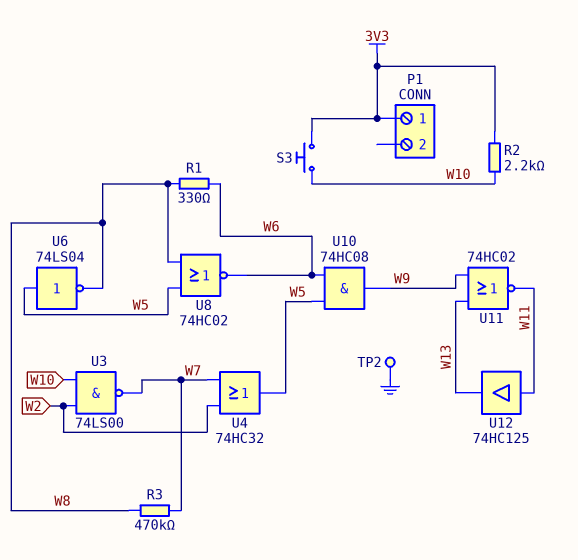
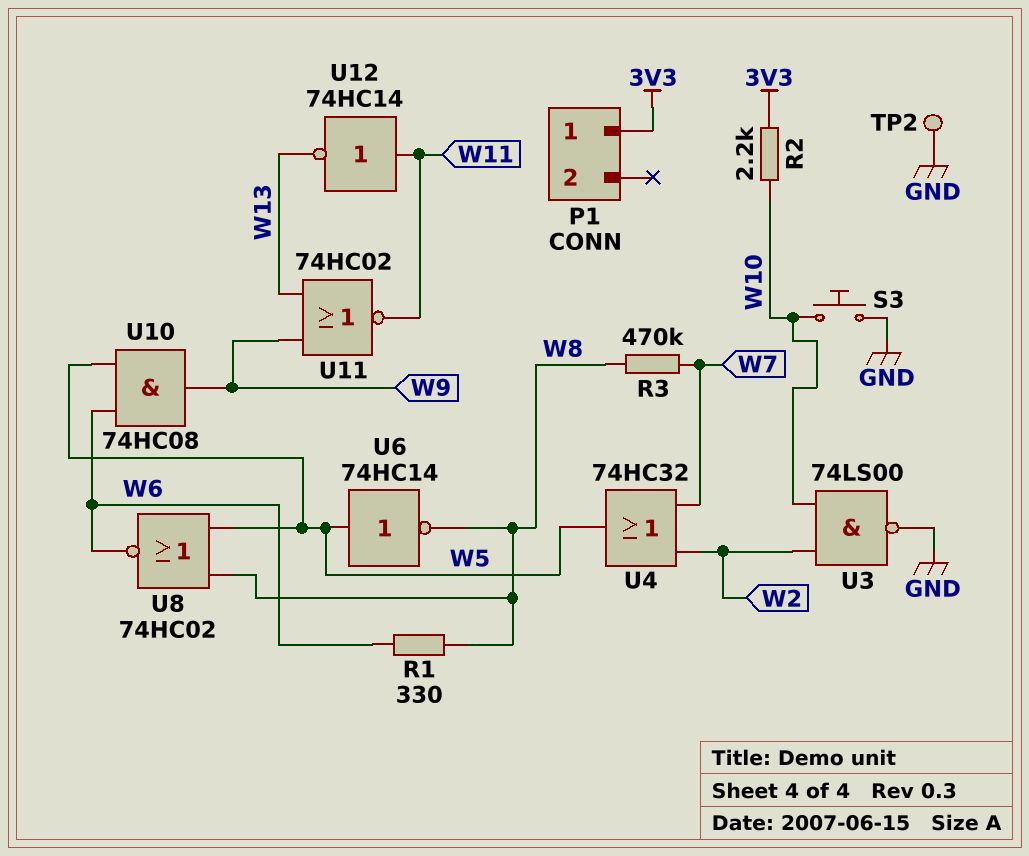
S3: button (3V3, W10) -> button (GND, W10)
U3: NAND 74LS00 (in W2, in W10, out W7) -> NAND 74LS00 (in W2, in W10, out GND)
U6: NOT 74LS04 (in W5, out W8) -> NOT 74HC14 (in W5, out W8)
U12: buffer 74HC125 (in W11, out W13) -> NOT 74HC14 (in W11, out W13)

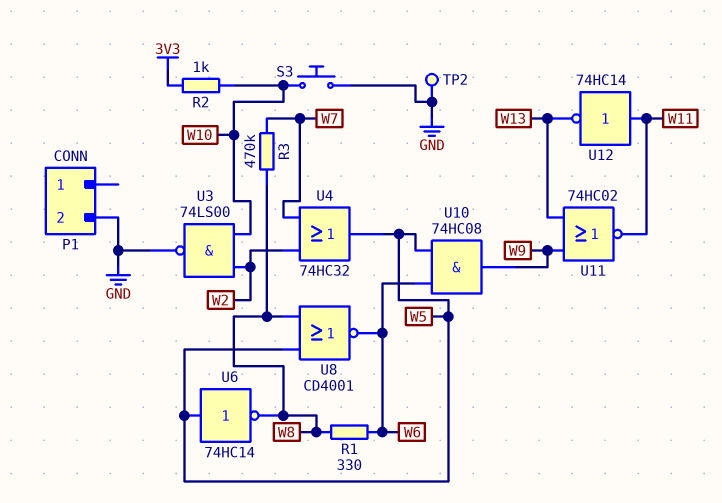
P1 pin 1: 3V3 -> none
P1 pin 2: none -> GND
R2: 2.2k (3V3, W10) -> 1k (3V3, W10)
U8: NOR 74HC02 (in W5, in W8, out W6) -> NOR CD4001 (in W5, in W8, out W6)

